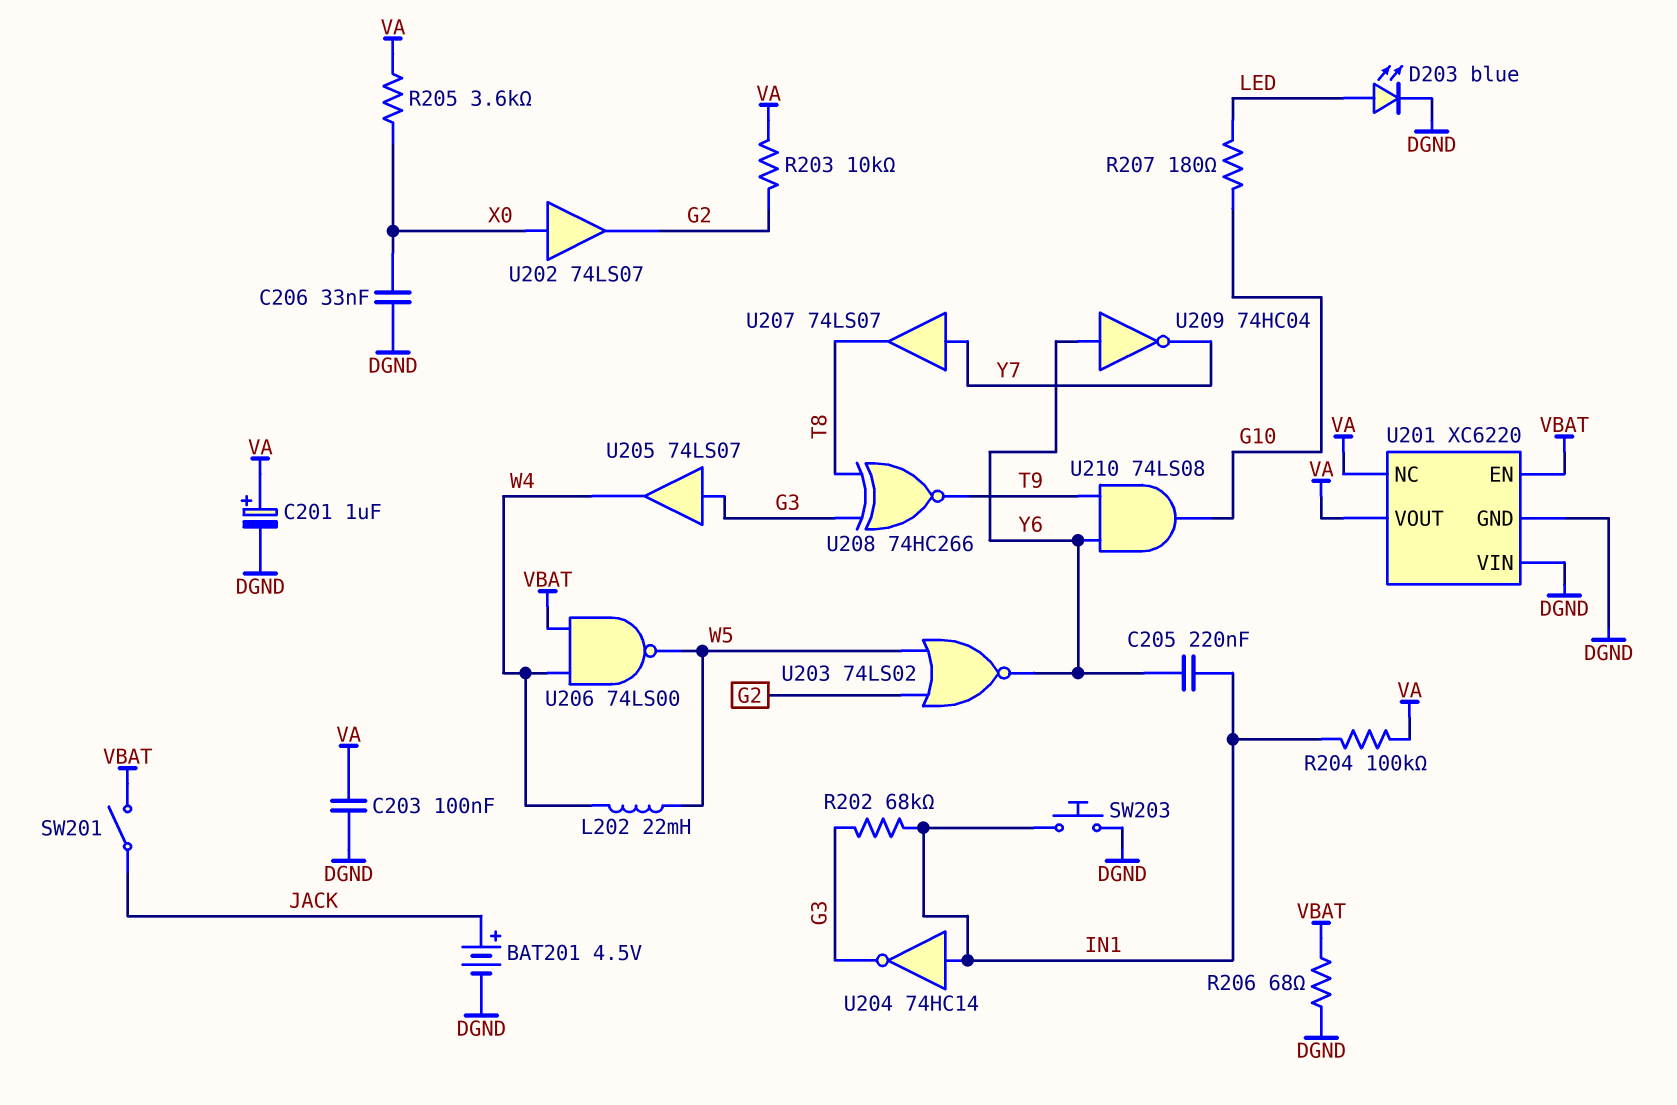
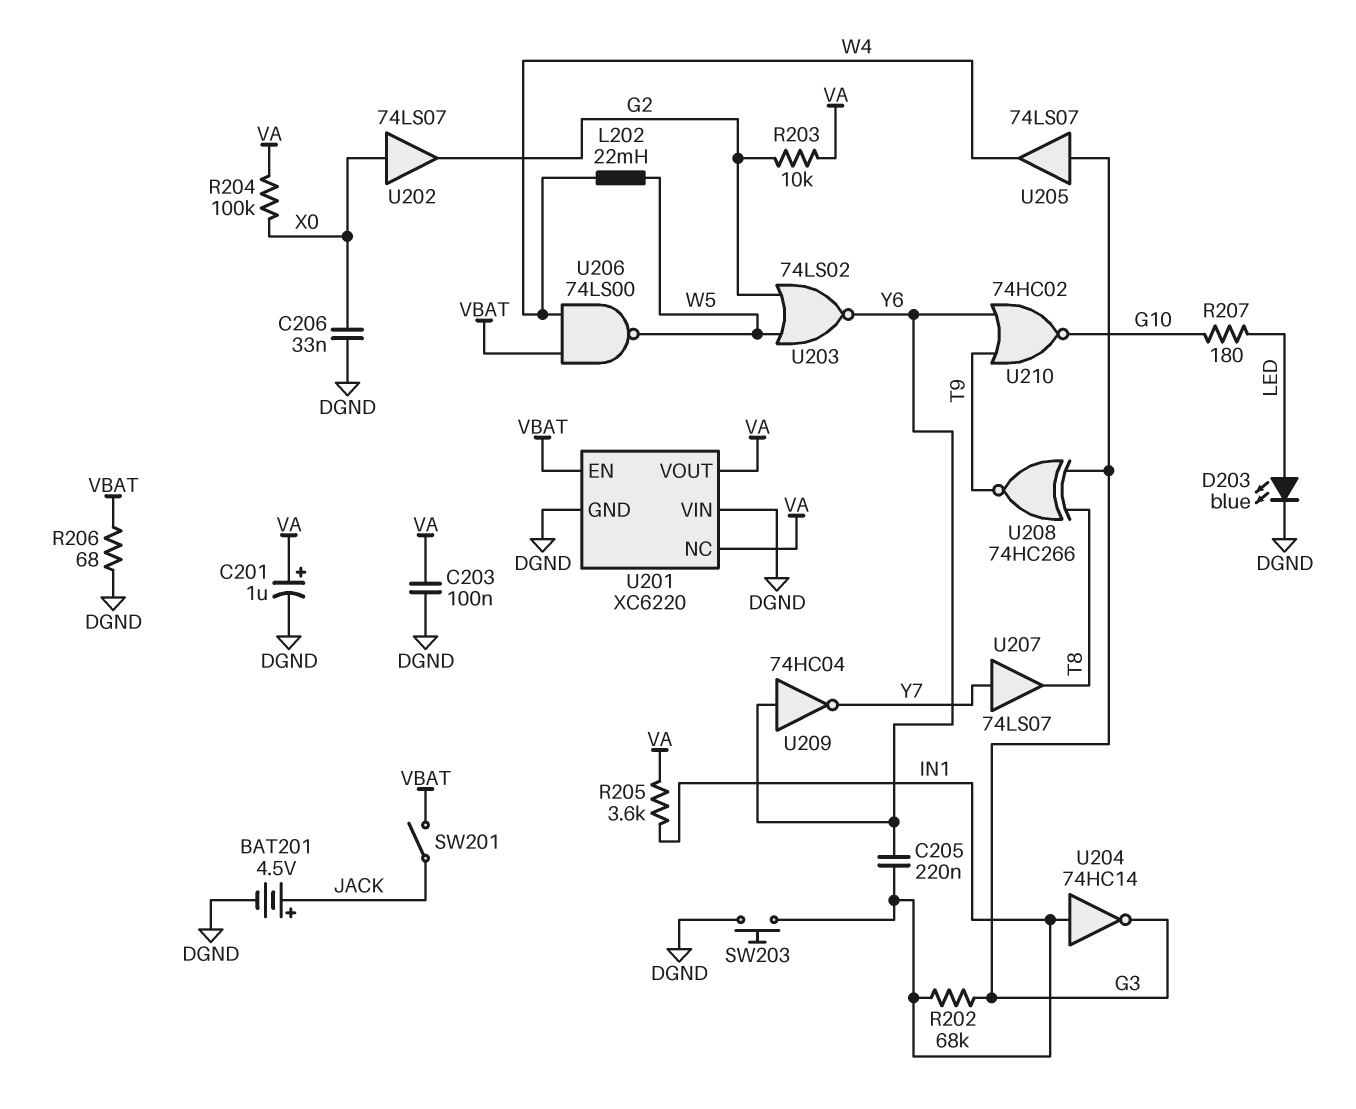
R204: 100k (IN1, VA) -> 100k (VA, X0)
R205: 3.6k (VA, X0) -> 3.6k (IN1, VA)
U210: AND 74LS08 (in T9, in Y6, out G10) -> NOR 74HC02 (in T9, in Y6, out G10)

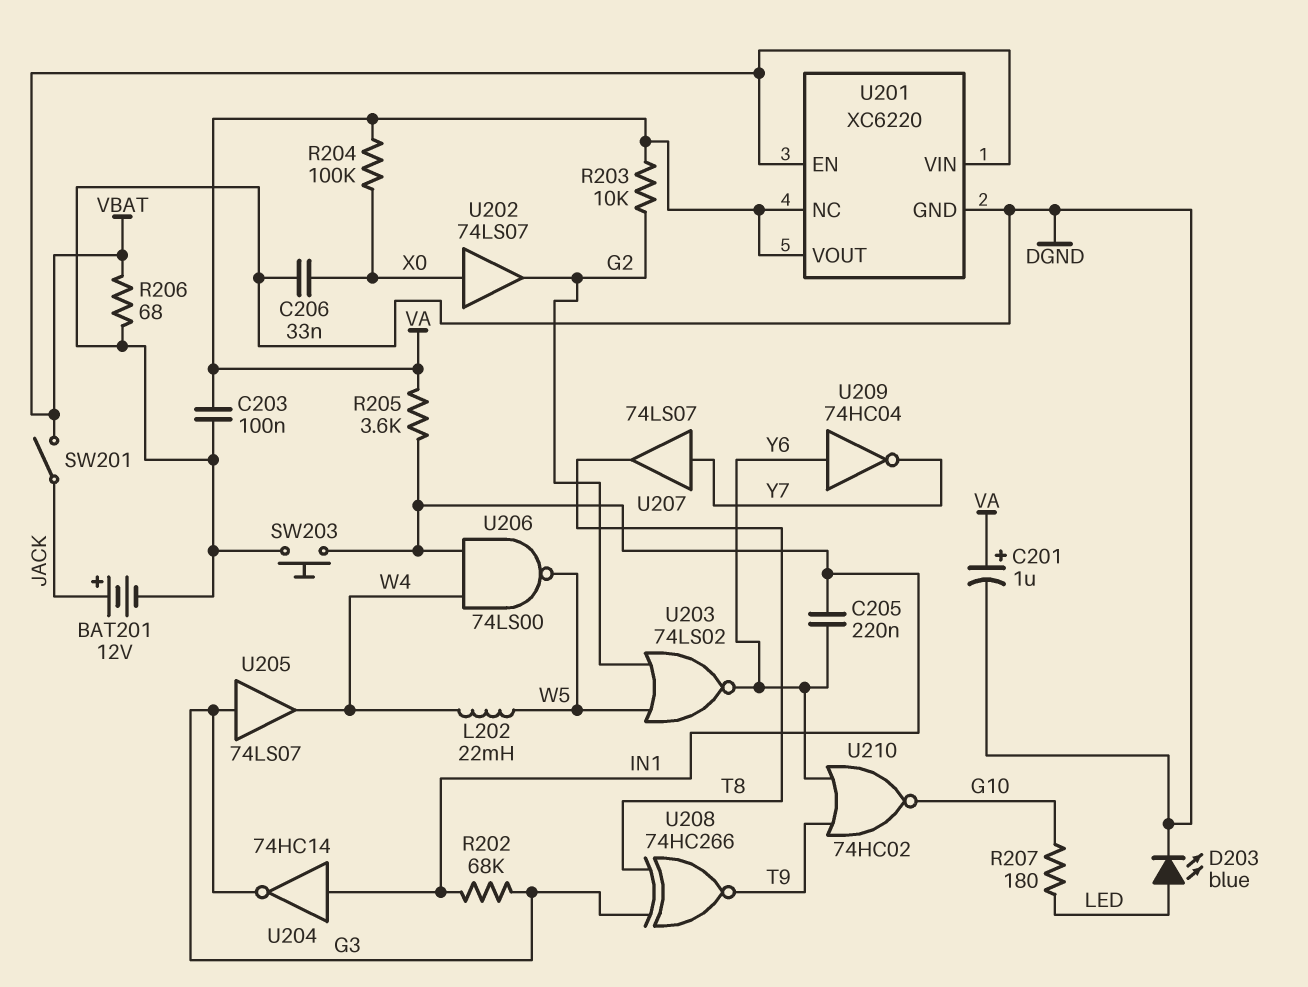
BAT201: 4.5V (plus JACK, minus DGND) -> 12V (plus JACK, minus DGND)
U201 pin VIN: DGND -> VBAT
U206: NAND 74LS00 (in VBAT, in W4, out W5) -> NAND 74LS00 (in IN1, in W4, out W5)

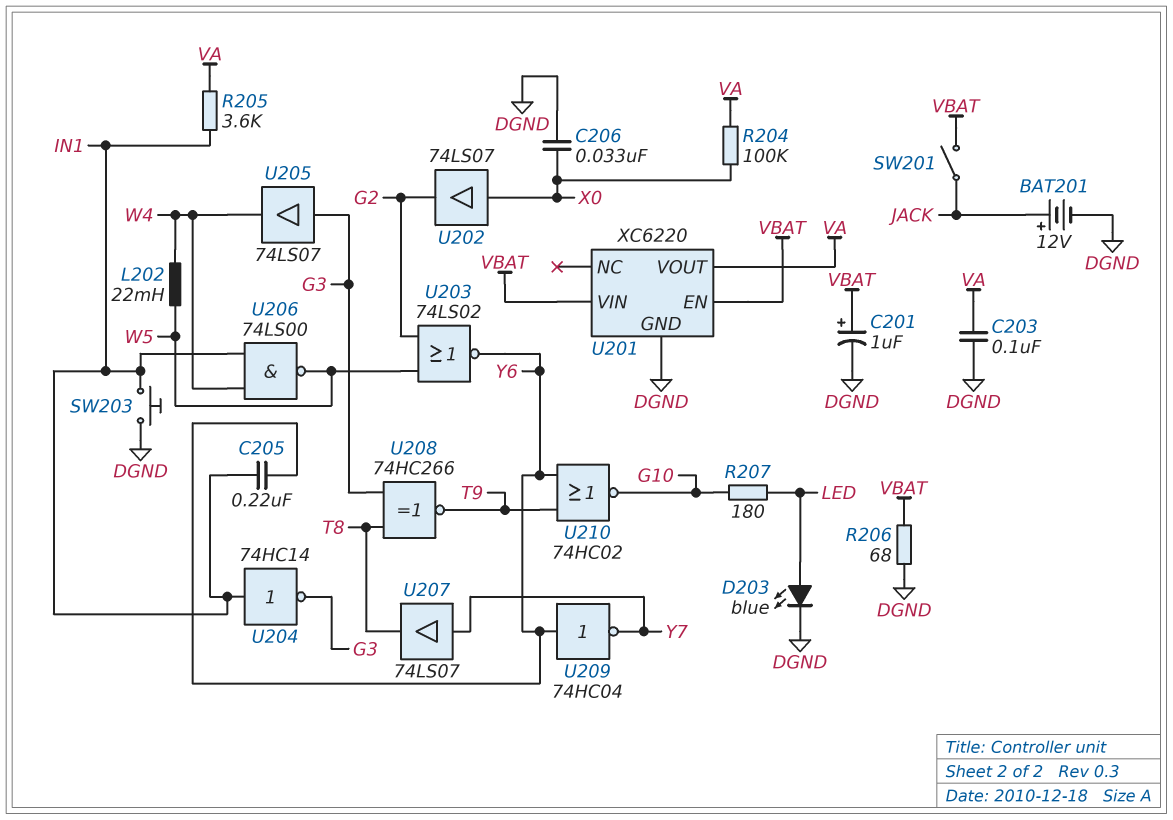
C201: 1uF (plus VA, minus DGND) -> 1uF (plus VBAT, minus DGND)
R202: 68k (G3, IN1) -> none
R203: 10k (G2, VA) -> none
U201 pin NC: VA -> none

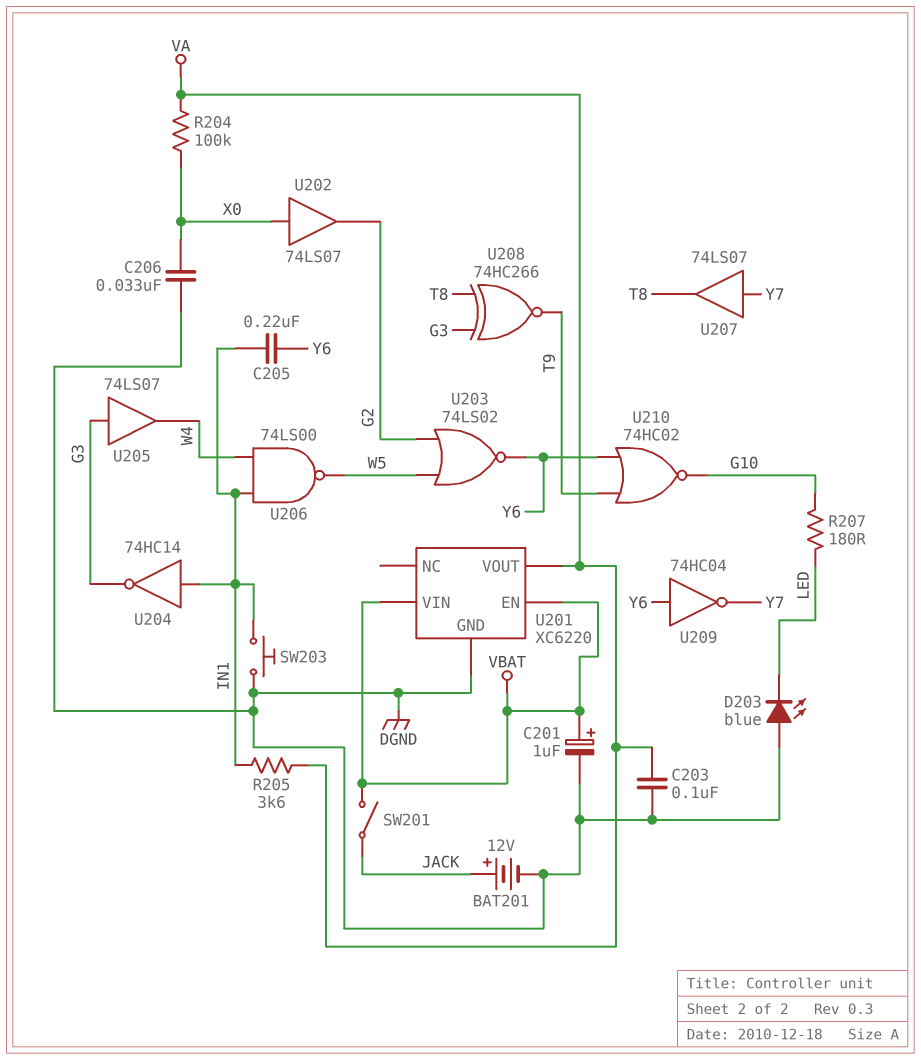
D203: LED blue (A LED, K DGND) -> LED blue (A DGND, K LED)
L202: 22mH (W4, W5) -> none
R206: 68 (DGND, VBAT) -> none

